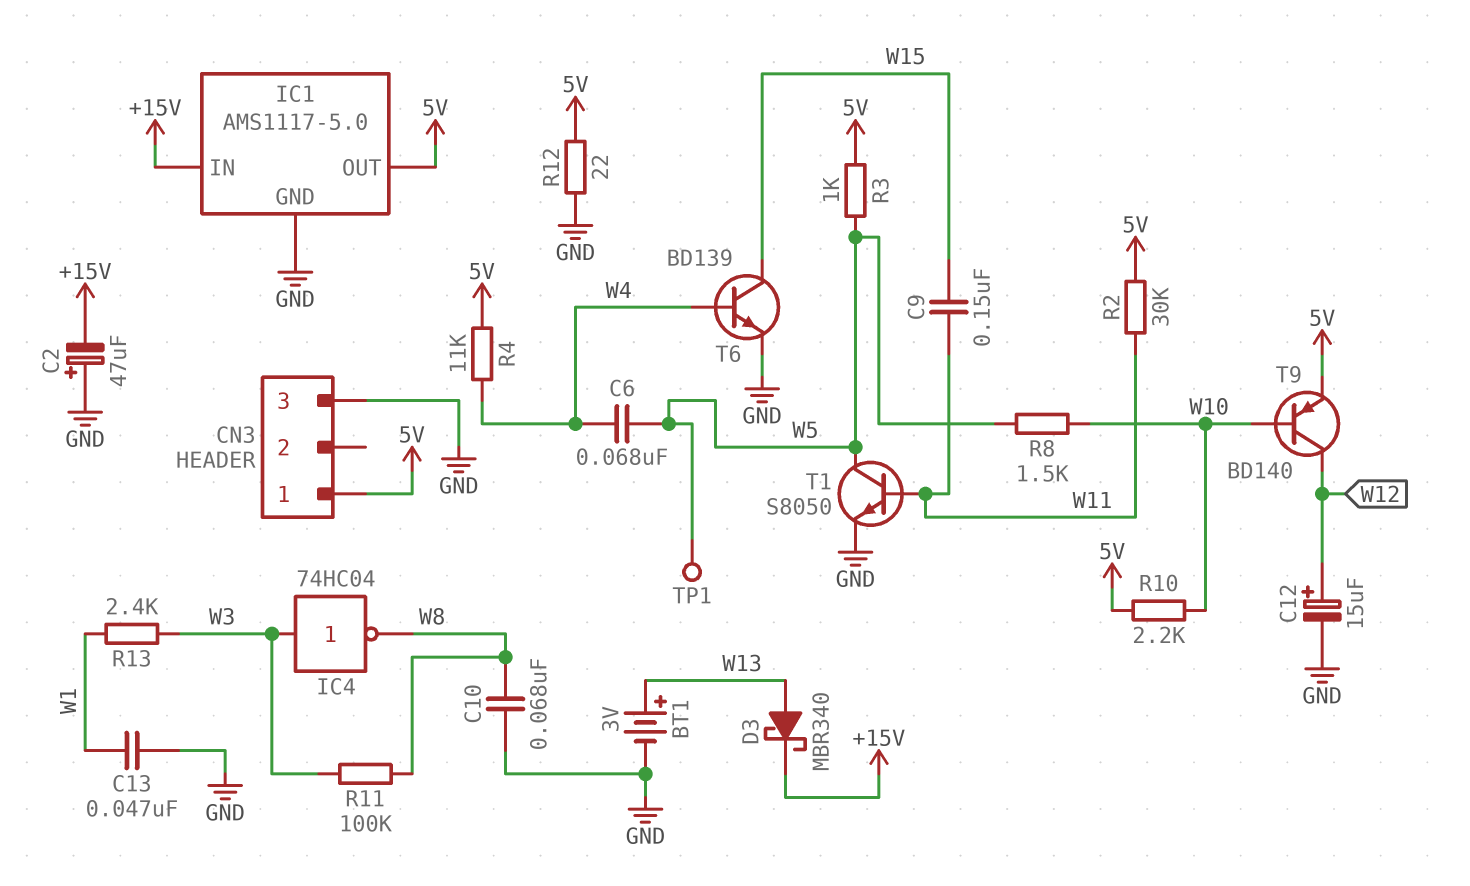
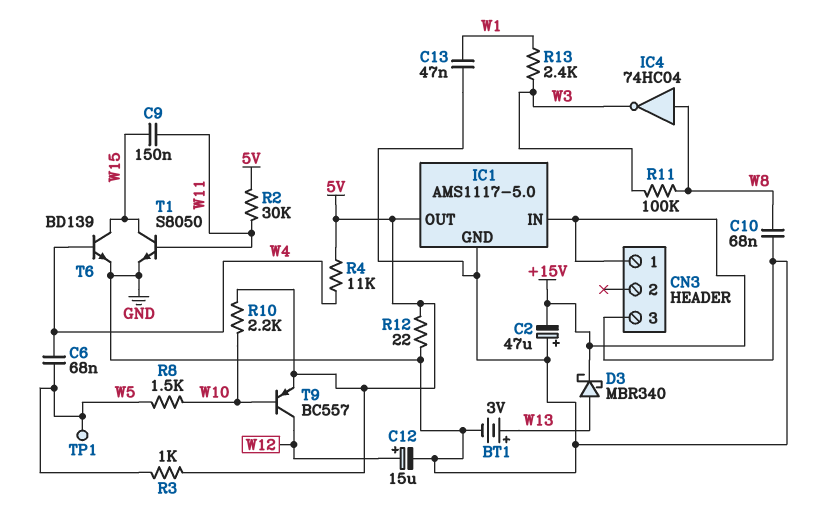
CN3 pin 1: 5V -> +15V
IC4: NOT 74HC04 (in W3, out W8) -> NOT 74HC04 (in W8, out W3)
T1: NPN S8050 (B W11, C W5, E GND) -> NPN S8050 (B W11, C W15, E GND)
T9: PNP BD140 (B W10, C W12, E 5V) -> PNP BC557 (B W10, C W12, E 5V)

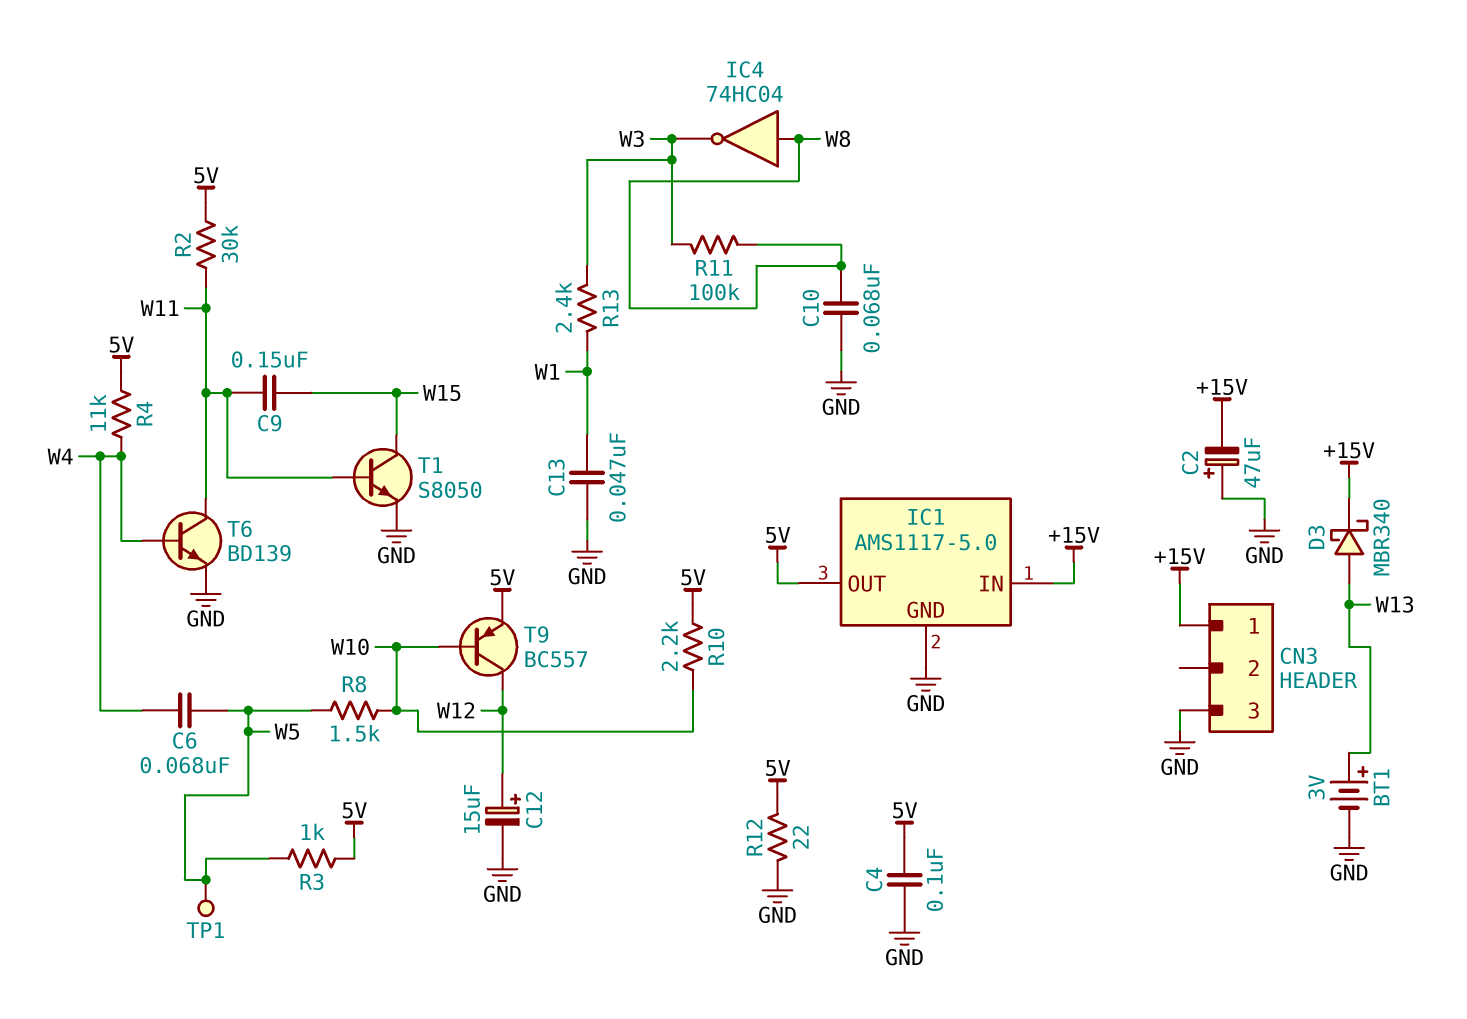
C4: none -> 100nF (5V, GND)
T6: NPN BD139 (B W4, C W15, E GND) -> NPN BD139 (B W4, C W11, E GND)

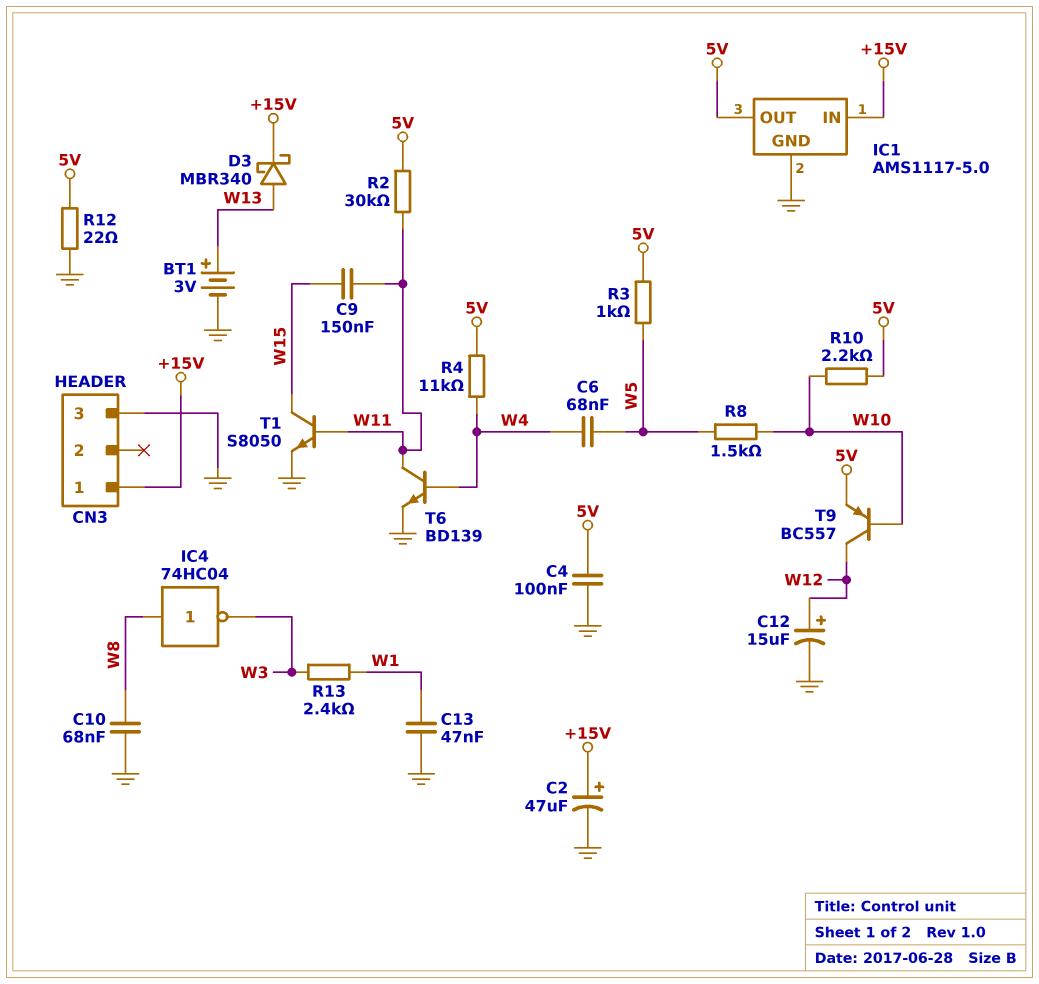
C2: 47uF (plus GND, minus +15V) -> 47uF (plus +15V, minus GND)
R11: 100k (W3, W8) -> none
TP1: test point (W5) -> none

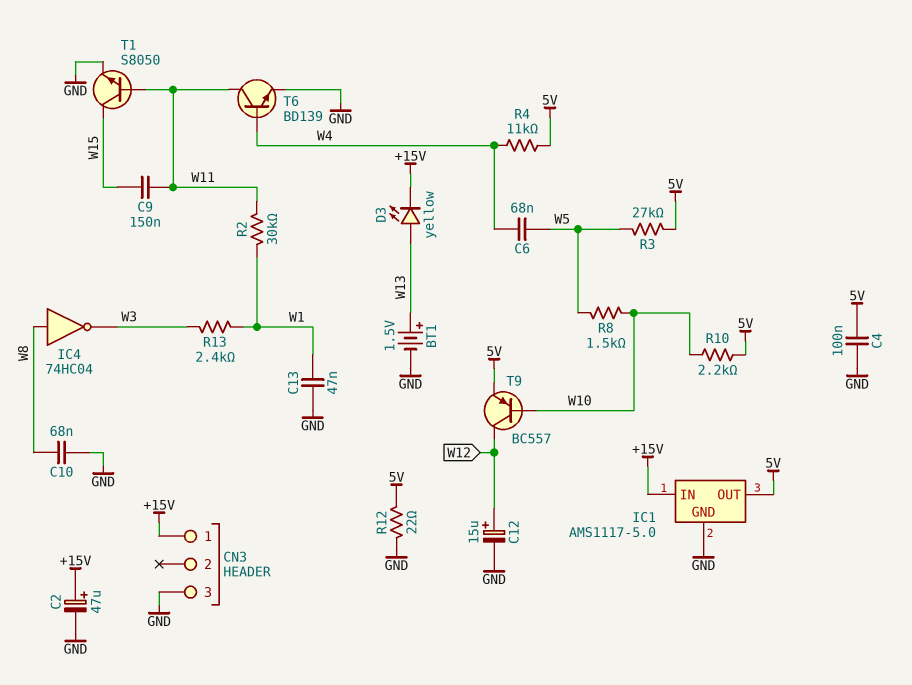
BT1: 3V (plus W13, minus GND) -> 1.5V (plus W13, minus GND)
D3: schottky MBR340 (A W13, K +15V) -> LED yellow (A W13, K +15V)
R2: 30k (5V, W11) -> 30k (W1, W11)
R3: 1k (5V, W5) -> 27k (5V, W5)

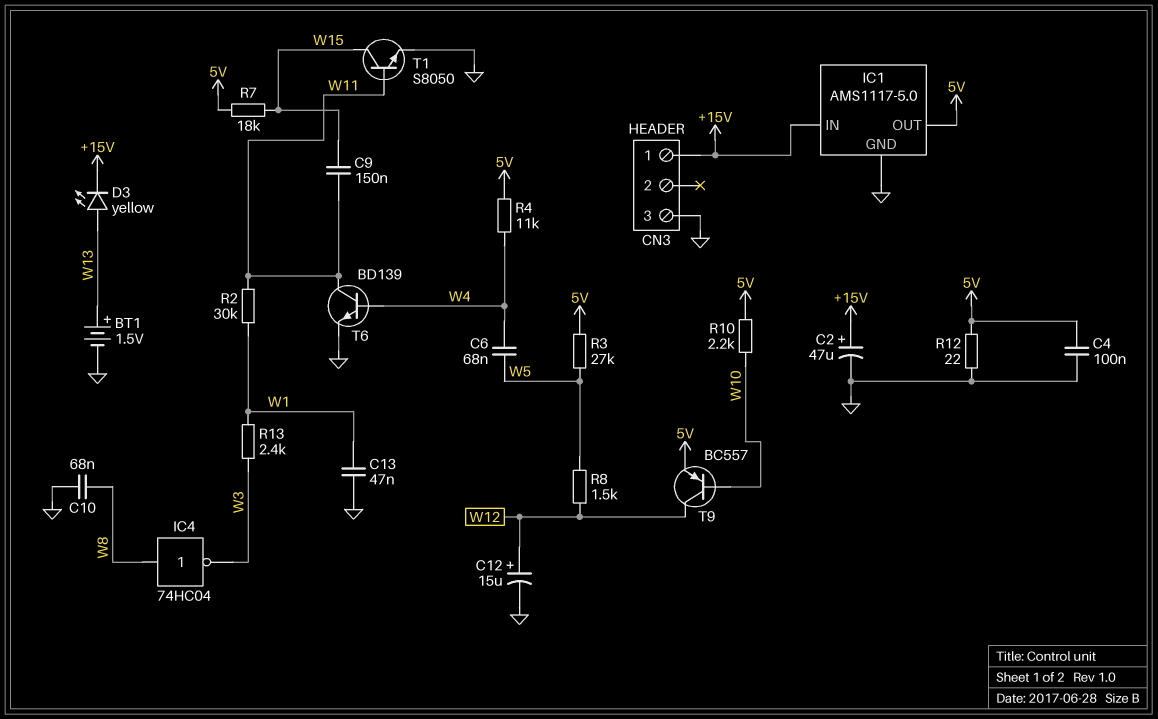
R7: none -> 18k (5V, W15)
R8: 1.5k (W5, W10) -> 1.5k (W5, W12)

